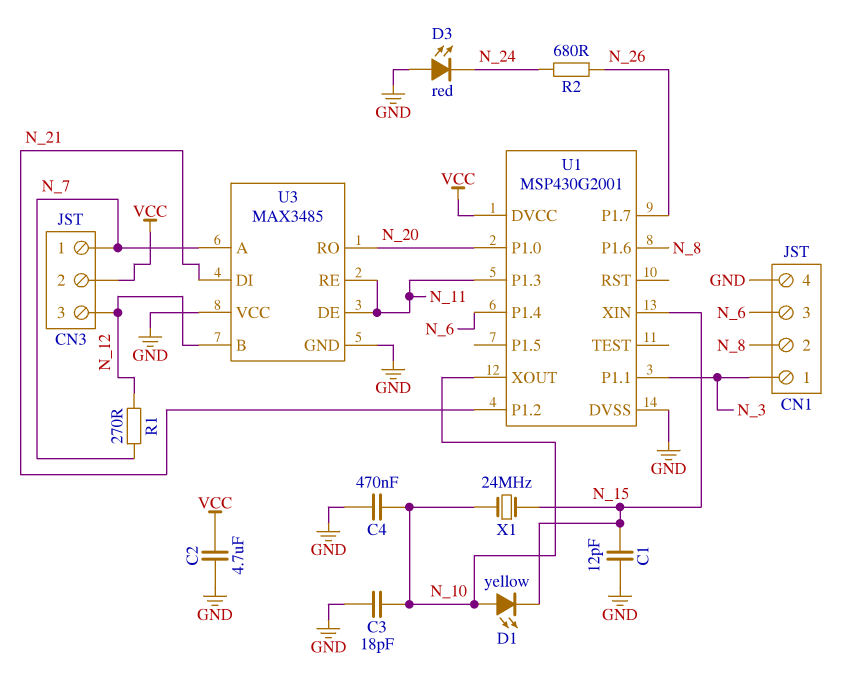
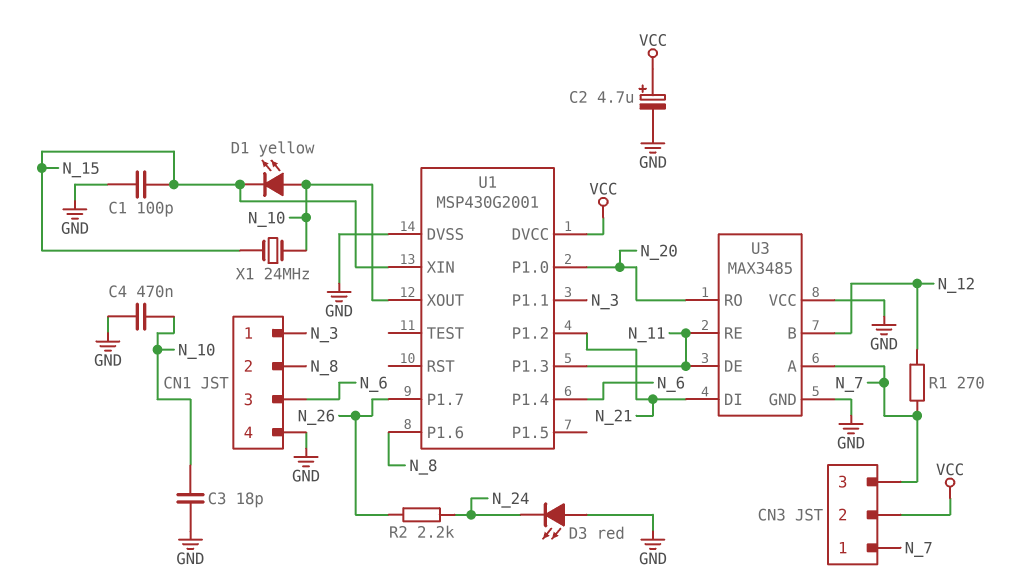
C1: 12pF (GND, N_15) -> 100pF (GND, N_15)
C2: 4.7uF (GND, VCC) -> 4.7uF (plus VCC, minus GND)
CN3 pin 3: N_12 -> N_7
R2: 680 (N_24, N_26) -> 2.2k (N_24, N_26)

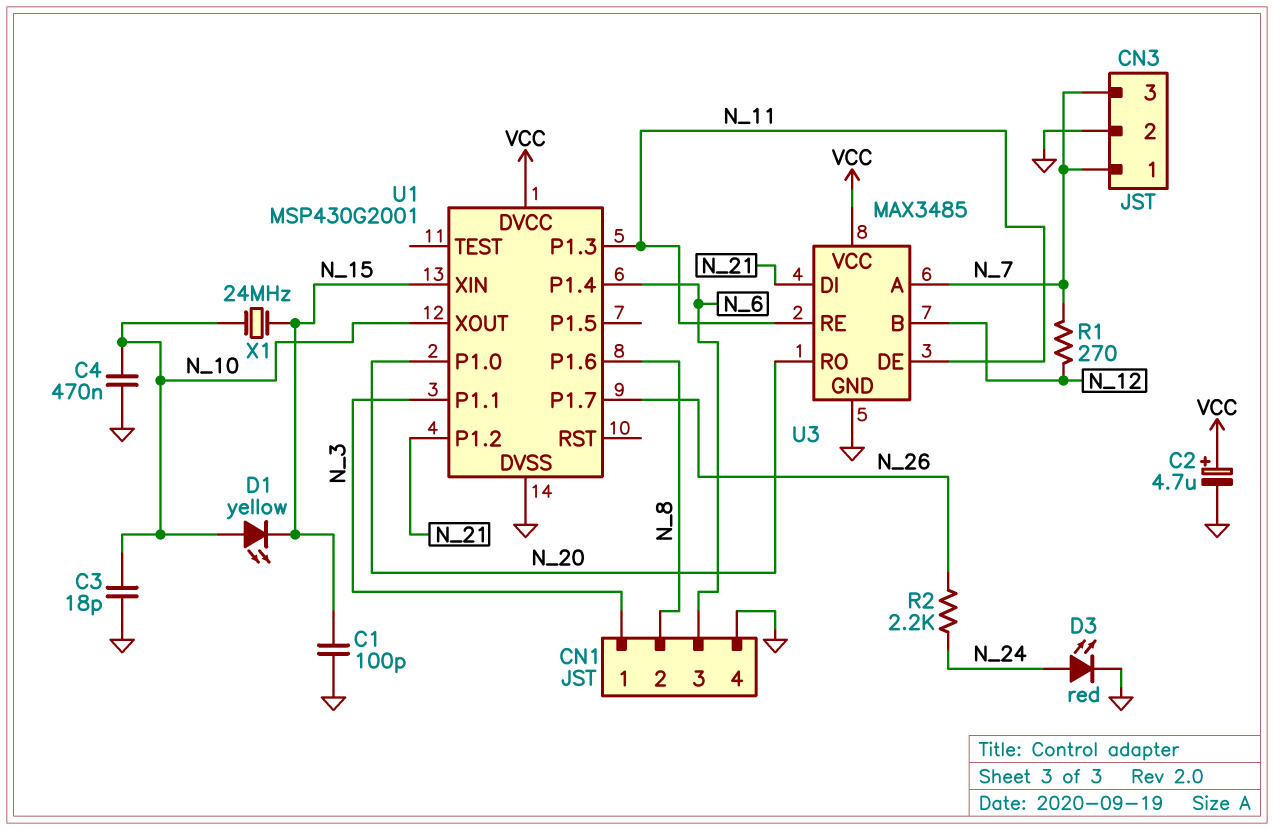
CN3 pin 2: VCC -> GND
D3: LED red (A GND, K N_24) -> LED red (A N_24, K GND)
U3 pin VCC: GND -> VCC

